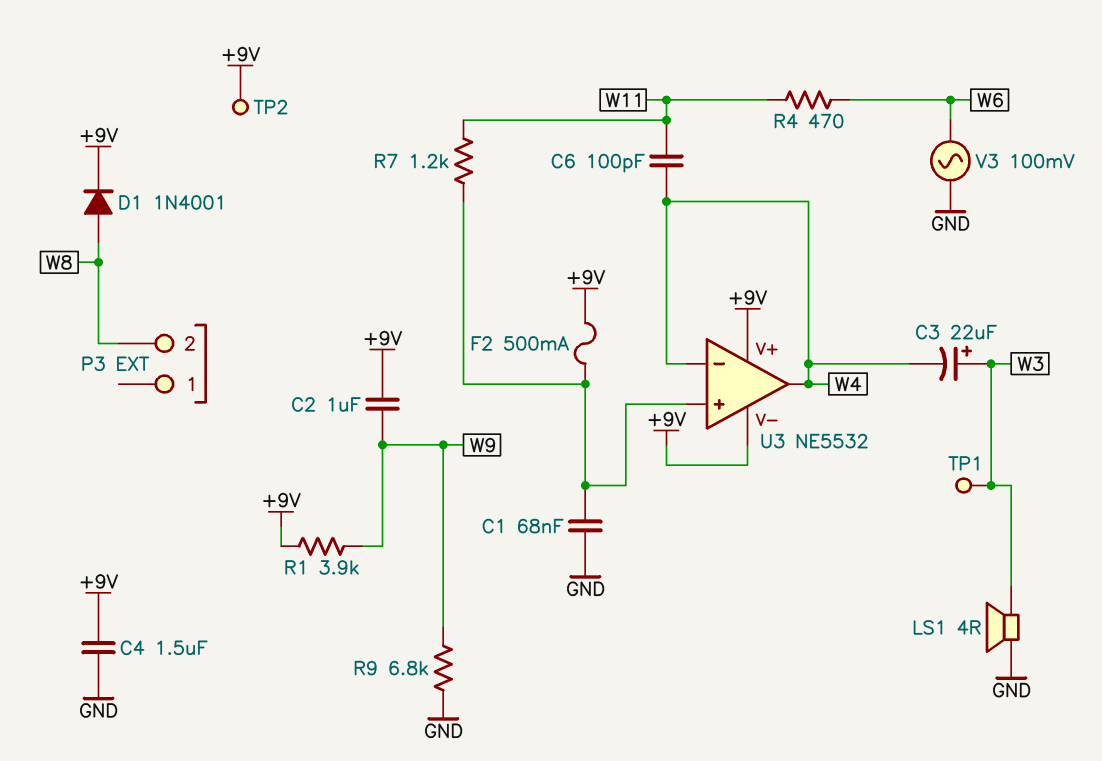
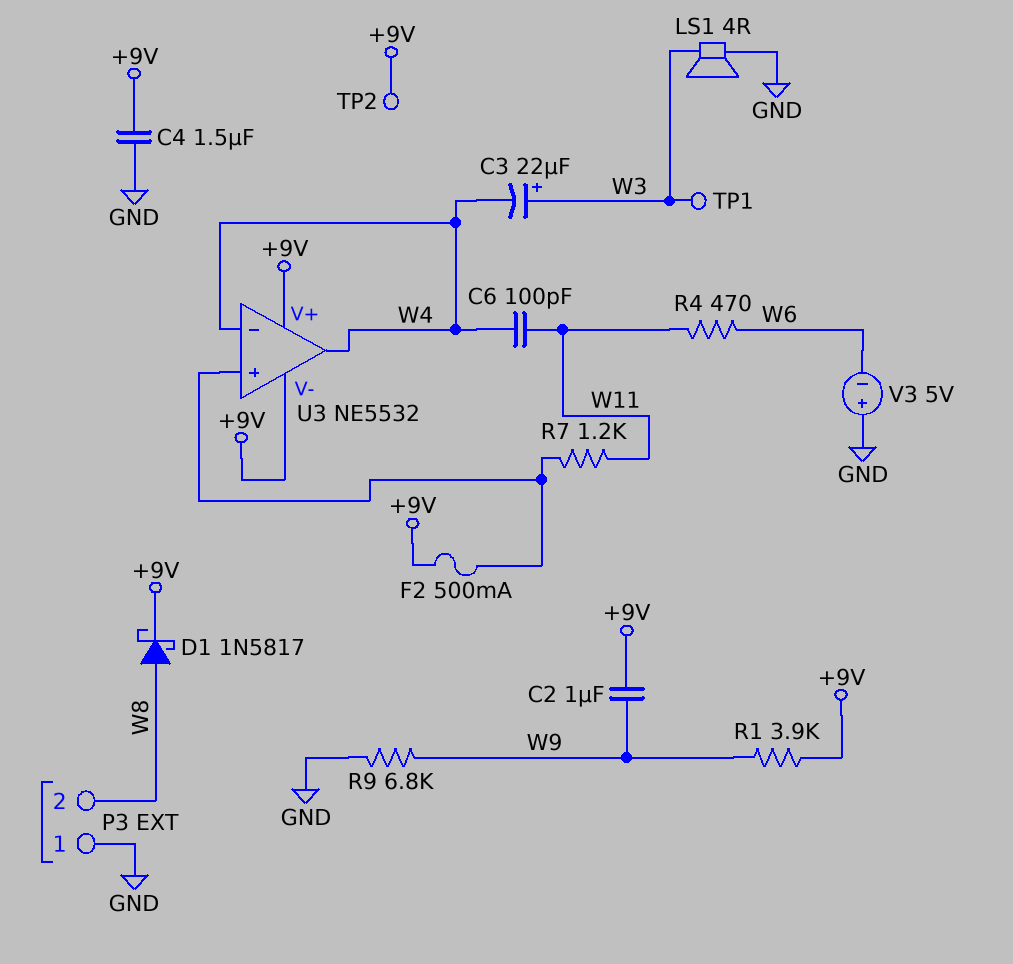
C1: 68nF (GND, U3/in+) -> none
D1: diode 1N4001 (A W8, K +9V) -> schottky 1N5817 (A W8, K +9V)
P3 pin 1: none -> GND
V3: AC 100mV (GND, W6) -> 5V (plus GND, minus W6)

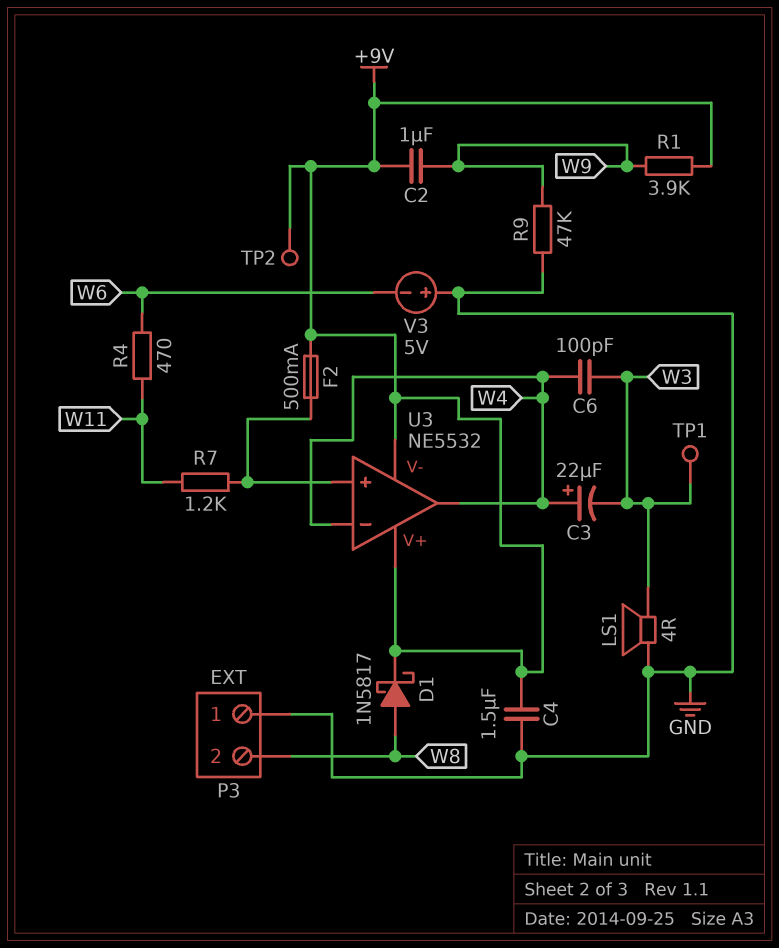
C3: 22uF (plus W3, minus W4) -> 22uF (plus W4, minus W3)
C6: 100pF (W4, W11) -> 100pF (W3, W4)
R9: 6.8k (GND, W9) -> 47k (GND, W9)

